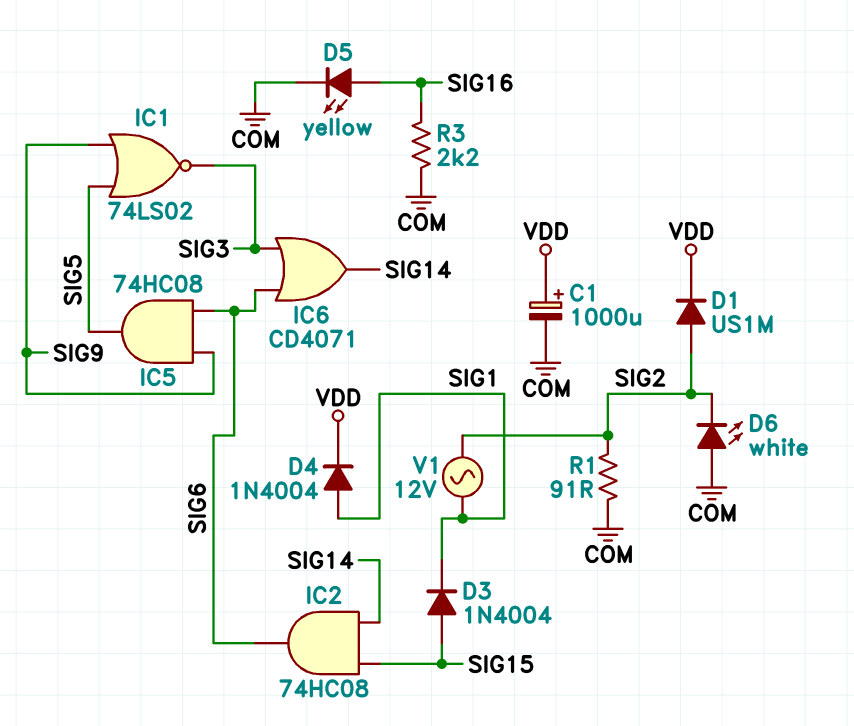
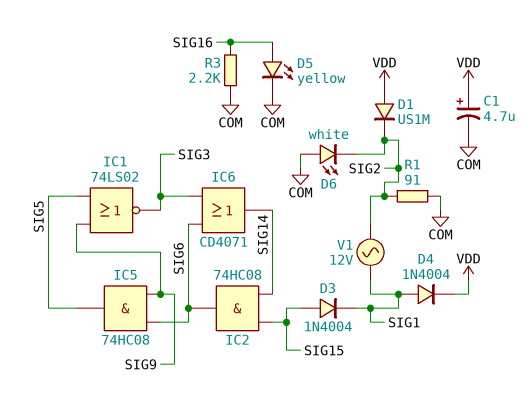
C1: 1000uF (plus VDD, minus COM) -> 4.7uF (plus VDD, minus COM)
D1: diode US1M (A SIG2, K VDD) -> diode US1M (A VDD, K SIG2)

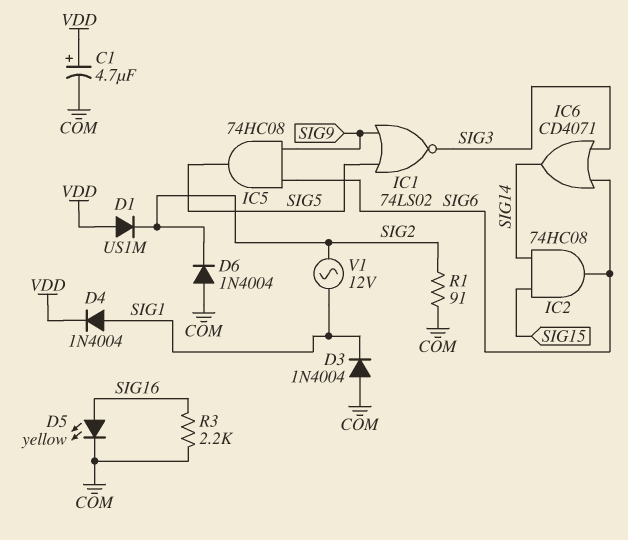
D3: diode 1N4004 (A SIG15, K SIG1) -> diode 1N4004 (A COM, K SIG1)
D6: LED white (A COM, K SIG2) -> diode 1N4004 (A COM, K SIG2)

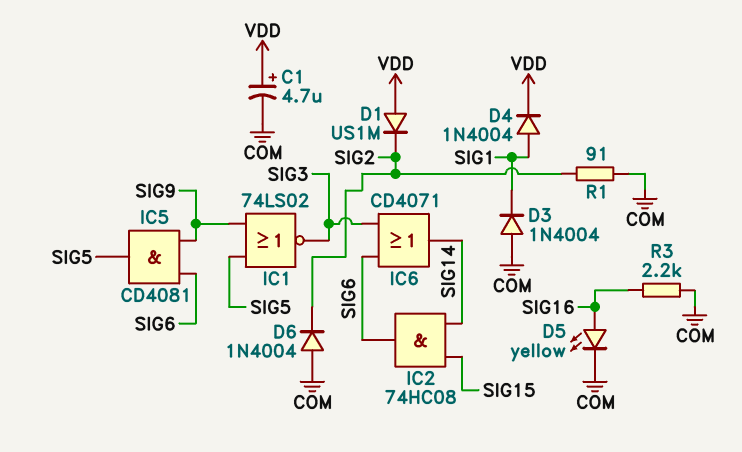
IC5: AND 74HC08 (in SIG6, in SIG9, out SIG5) -> AND CD4081 (in SIG6, in SIG9, out SIG5)
V1: AC 12V (SIG1, SIG2) -> none

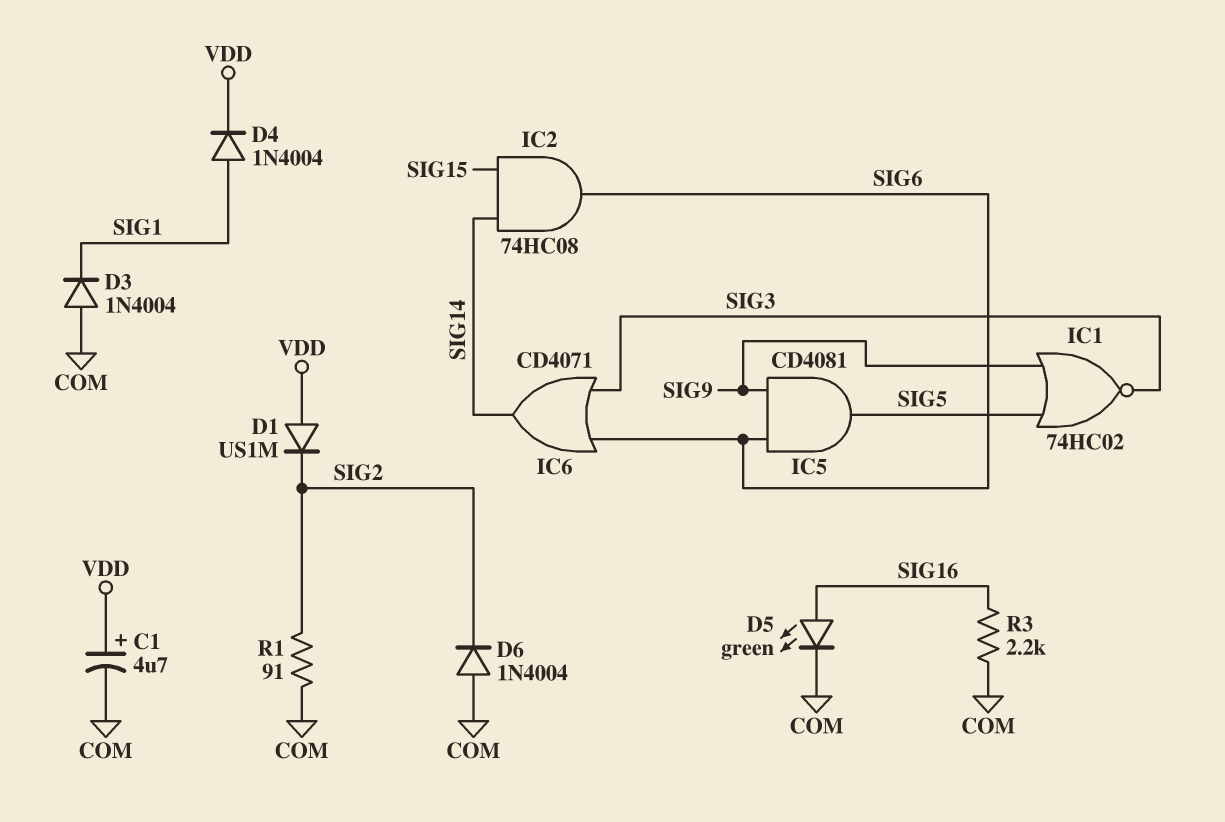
D5: LED yellow (A SIG16, K COM) -> LED green (A SIG16, K COM)
IC1: NOR 74LS02 (in SIG5, in SIG9, out SIG3) -> NOR 74HC02 (in SIG5, in SIG9, out SIG3)

